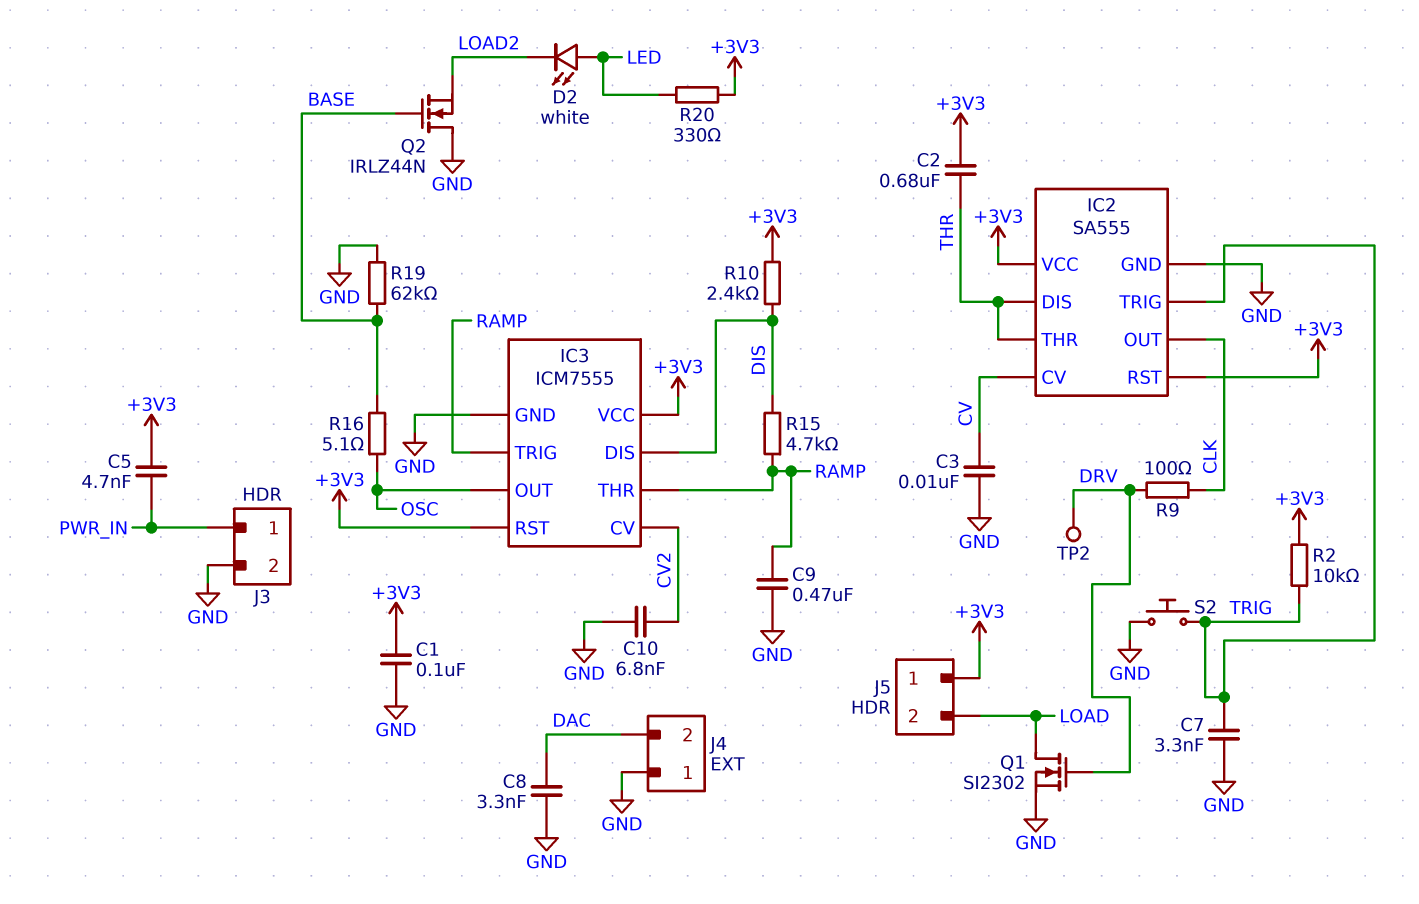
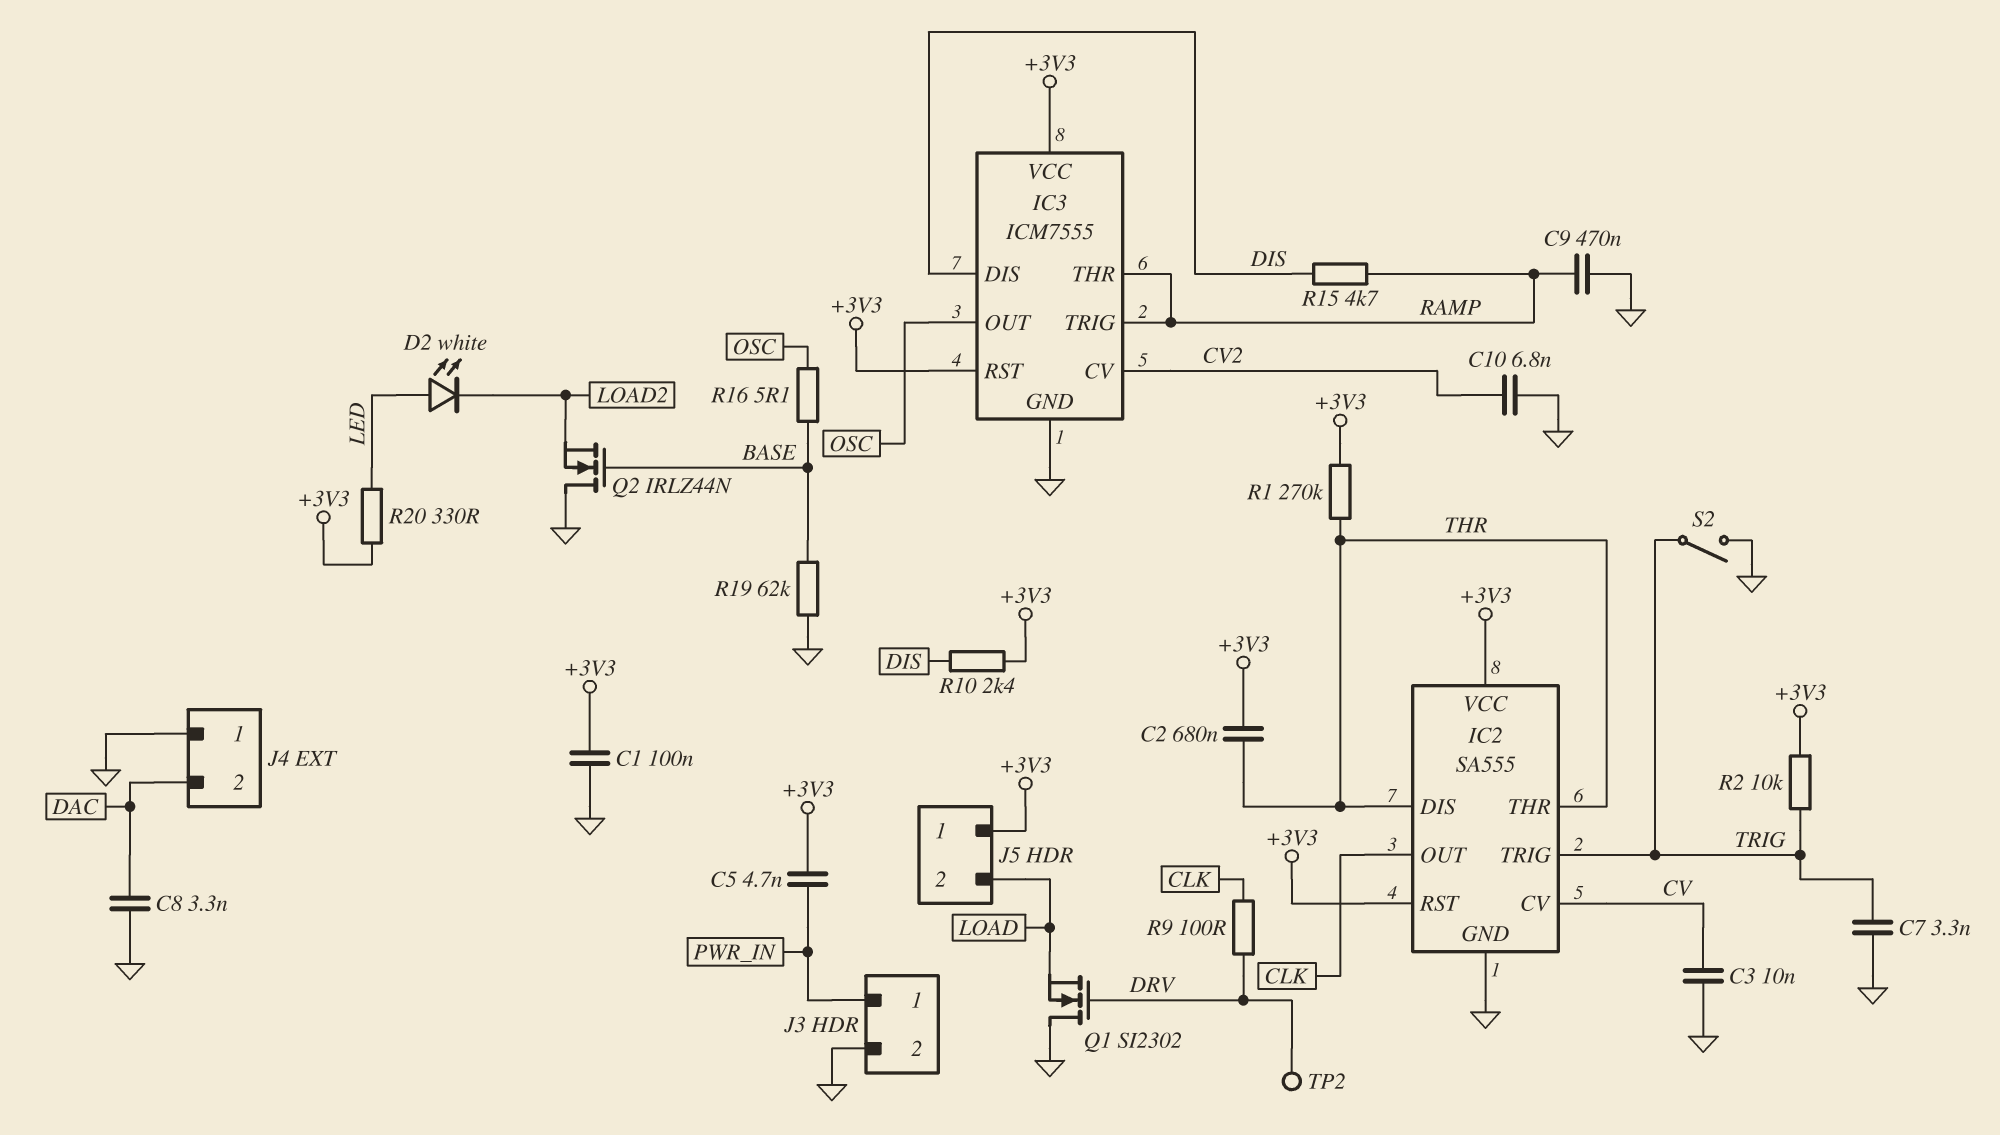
Q1: NMOS SI2302 (G DRV, D LOAD, S GND) -> NMOS SI2302 (G DRV, D GND, S LOAD)
R1: none -> 270k (+3V3, THR)
S2: button (GND, TRIG) -> switch (GND, TRIG)

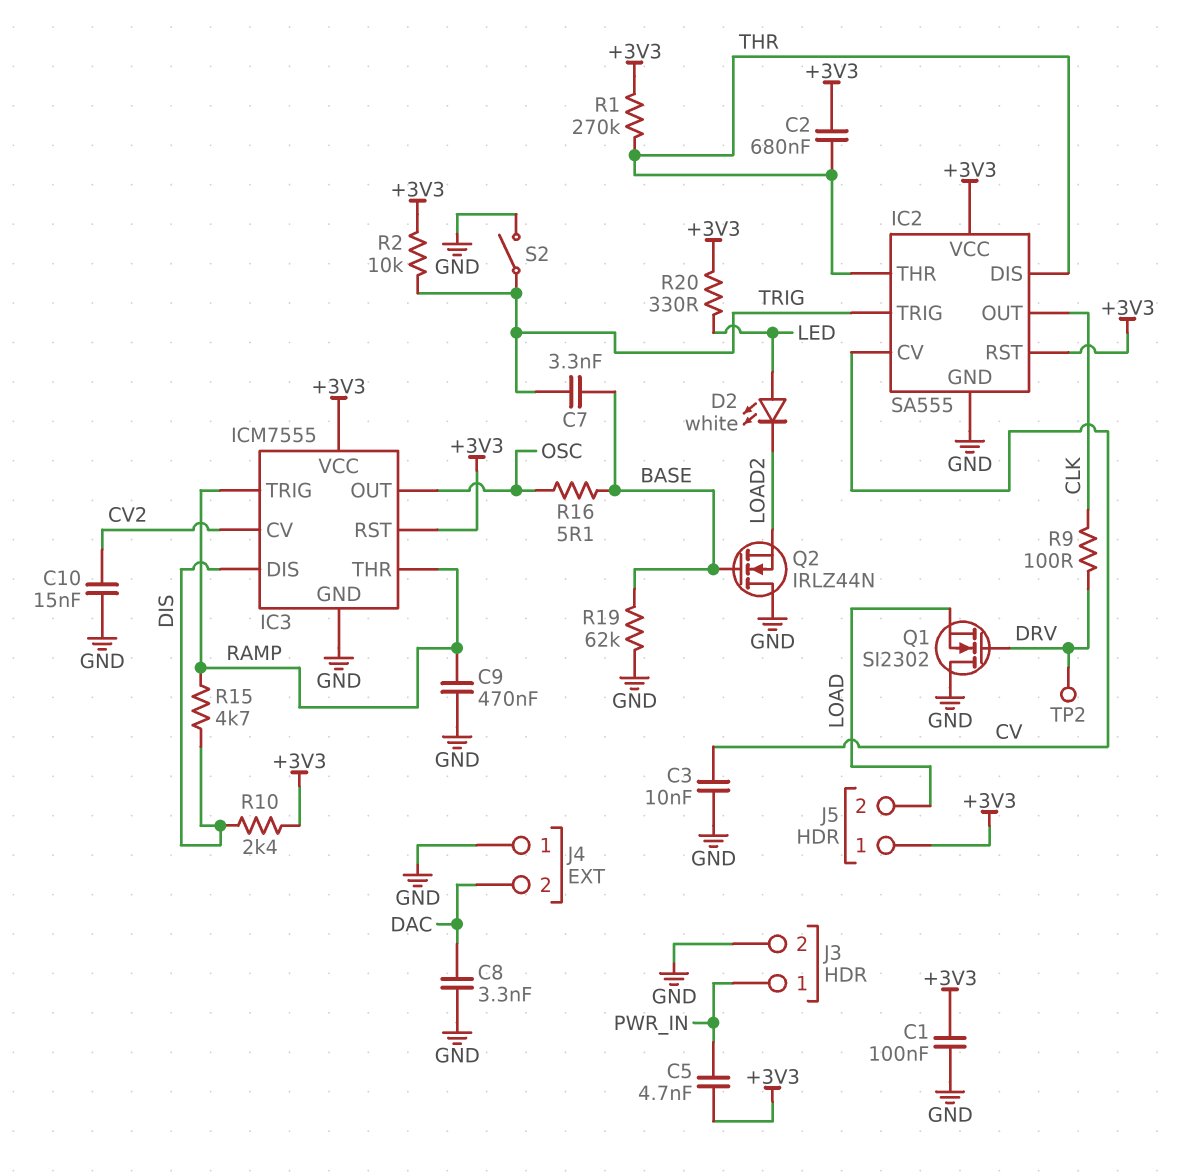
C7: 3.3nF (GND, TRIG) -> 3.3nF (BASE, TRIG)
C10: 6.8nF (CV2, GND) -> 15nF (CV2, GND)

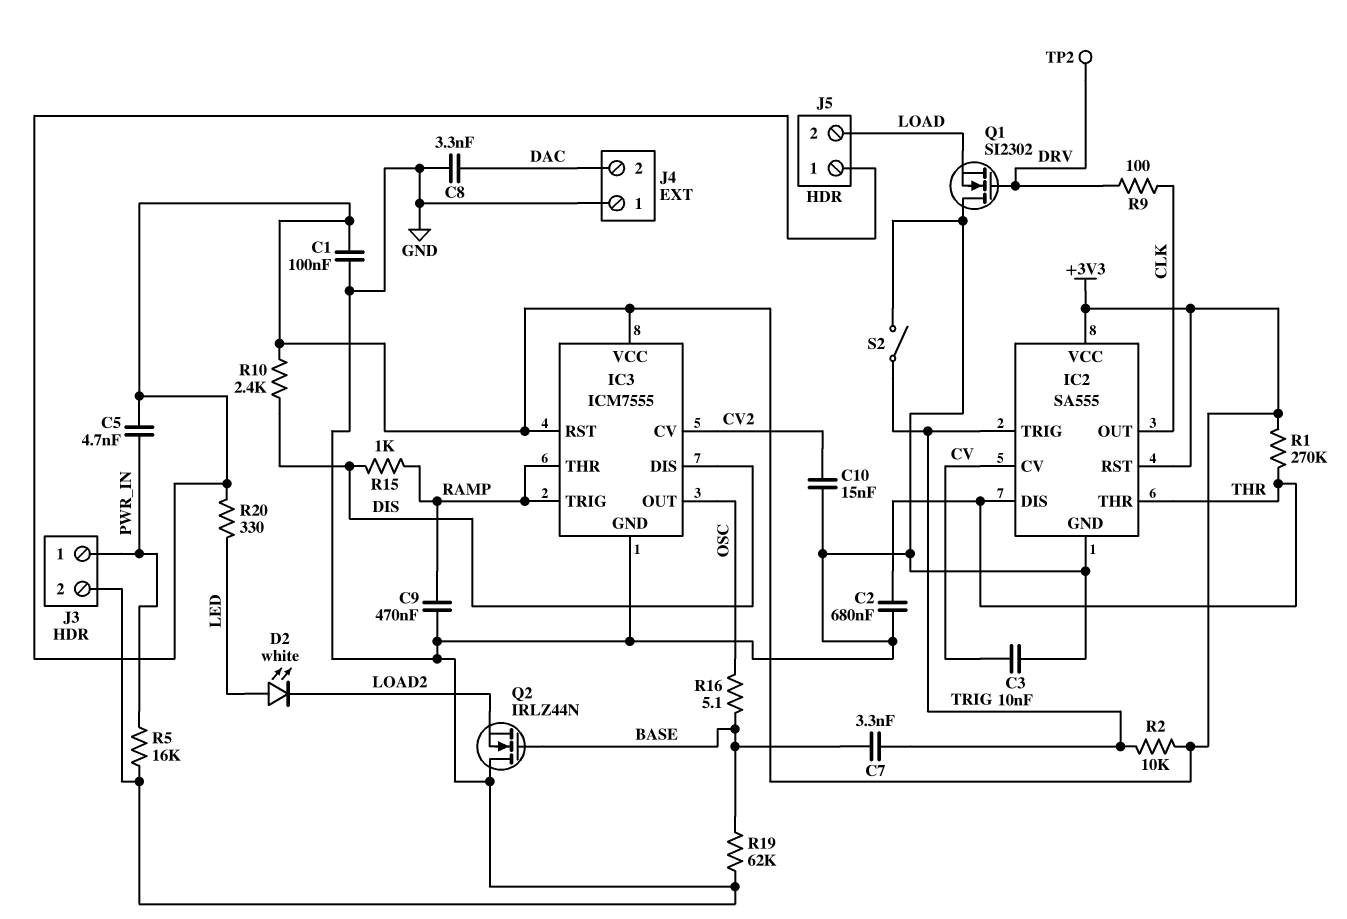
C2: 680nF (+3V3, THR) -> 680nF (GND, THR)
R5: none -> 16k (GND, PWR_IN)
R15: 4.7k (DIS, RAMP) -> 1k (DIS, RAMP)

